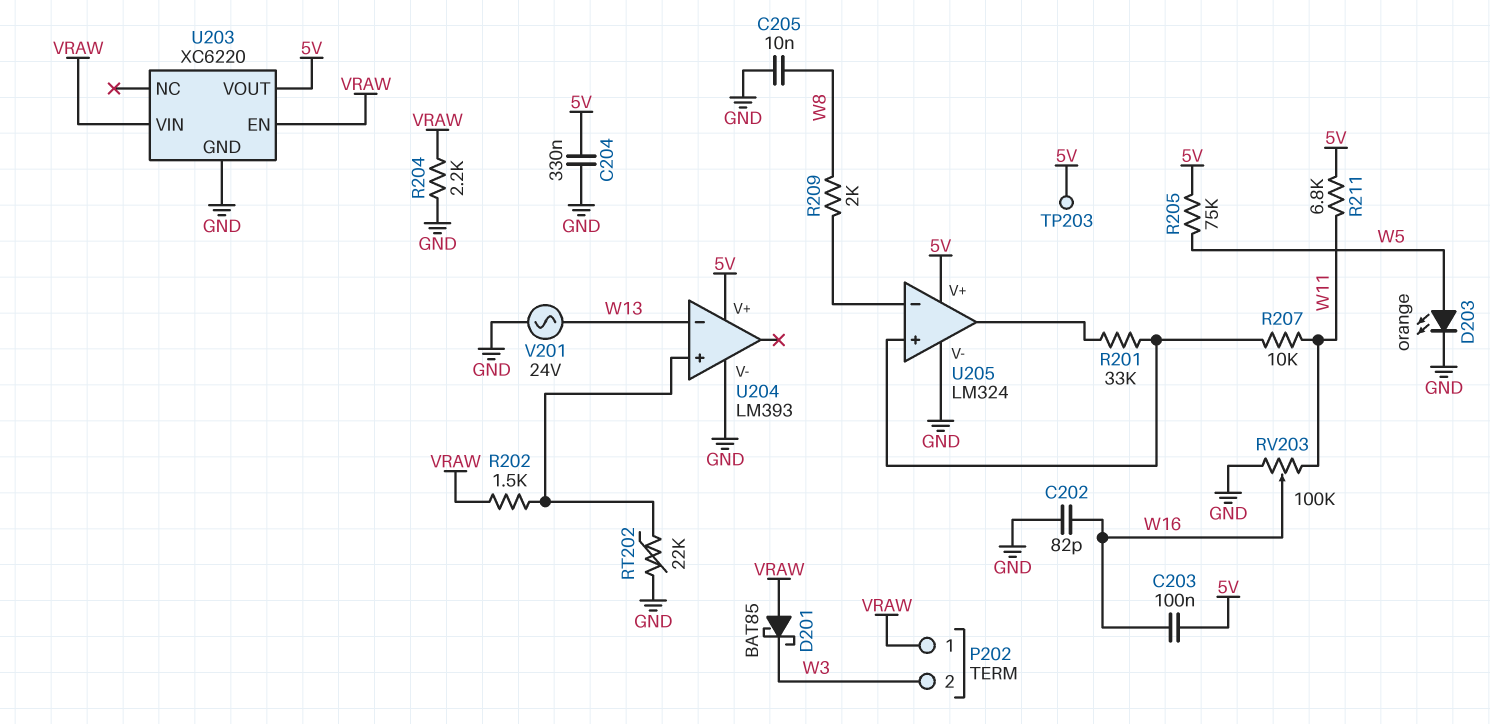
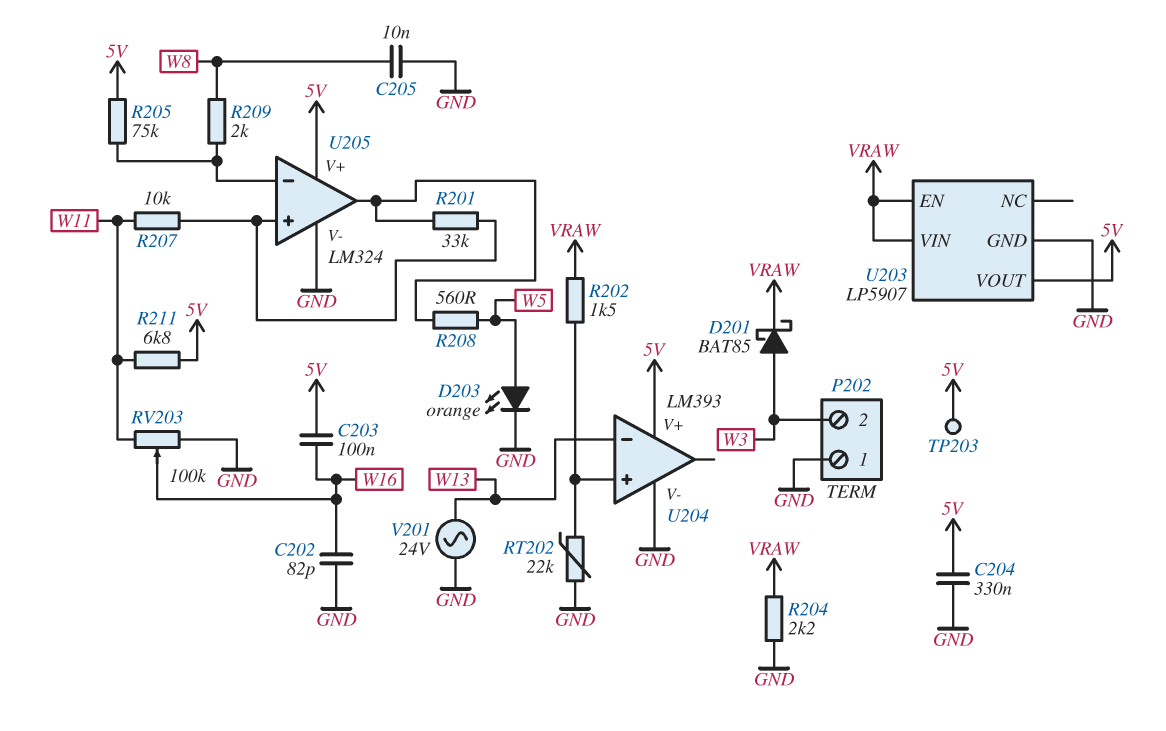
D201: schottky BAT85 (A VRAW, K W3) -> schottky BAT85 (A W3, K VRAW)
P202 pin 1: VRAW -> GND
R205: 75k (5V, W5) -> 75k (5V, U205/in-)
R208: none -> 560 (U205/out, W5)
U203: XC6220 -> LP5907

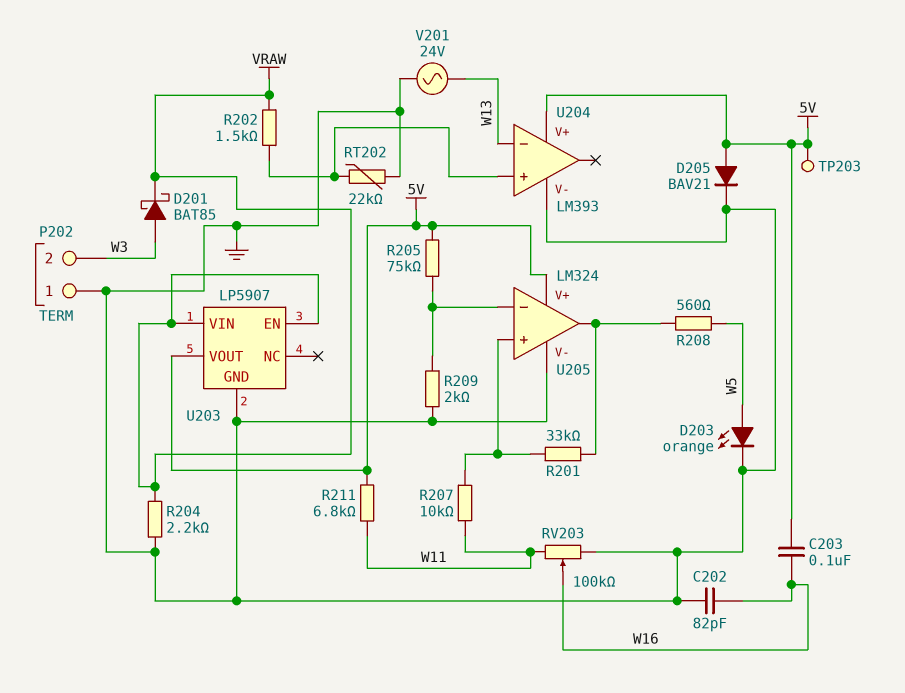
C204: 330nF (5V, GND) -> none
C205: 10nF (GND, W8) -> none
D205: none -> diode BAV21 (A 5V, K GND)
R209: 2k (U205/in-, W8) -> 2k (GND, U205/in-)

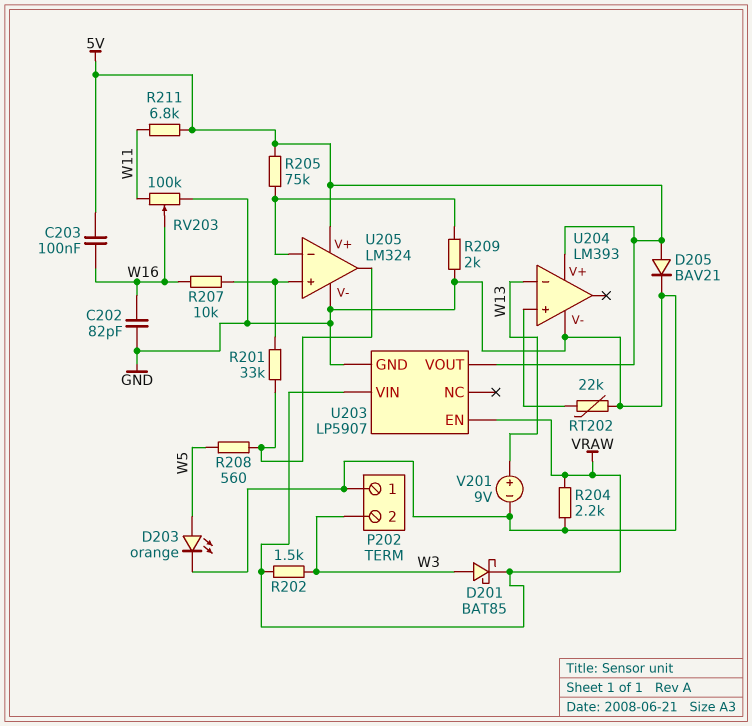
R202: 1.5k (U204/in+, VRAW) -> 1.5k (VRAW, W3)
R207: 10k (U205/in+, W11) -> 10k (U205/in+, W16)
TP203: test point (5V) -> none
V201: AC 24V (GND, W13) -> 9V (plus W13, minus GND)

